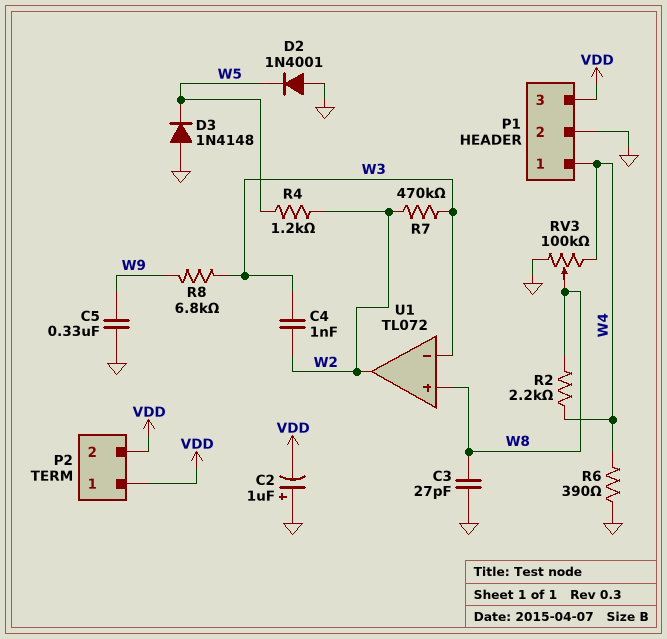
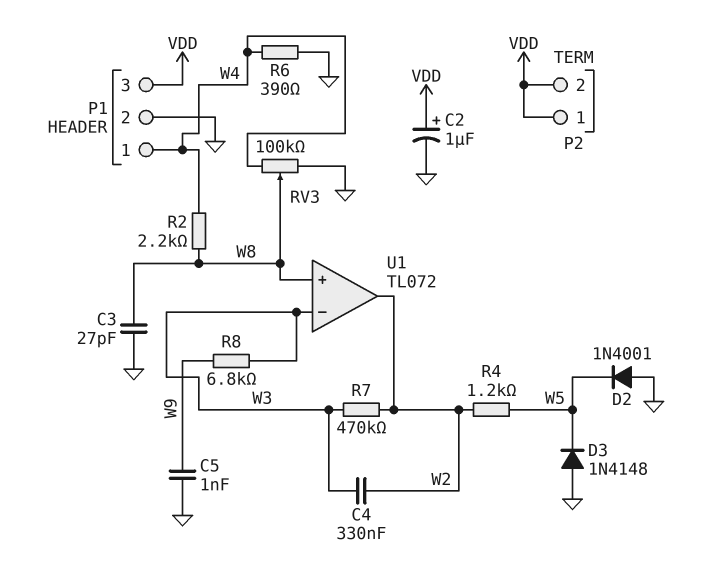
C2: 1uF (plus GND, minus VDD) -> 1uF (plus VDD, minus GND)
C4: 1nF (W2, W3) -> 330nF (W2, W3)
C5: 330nF (GND, W9) -> 1nF (GND, W9)

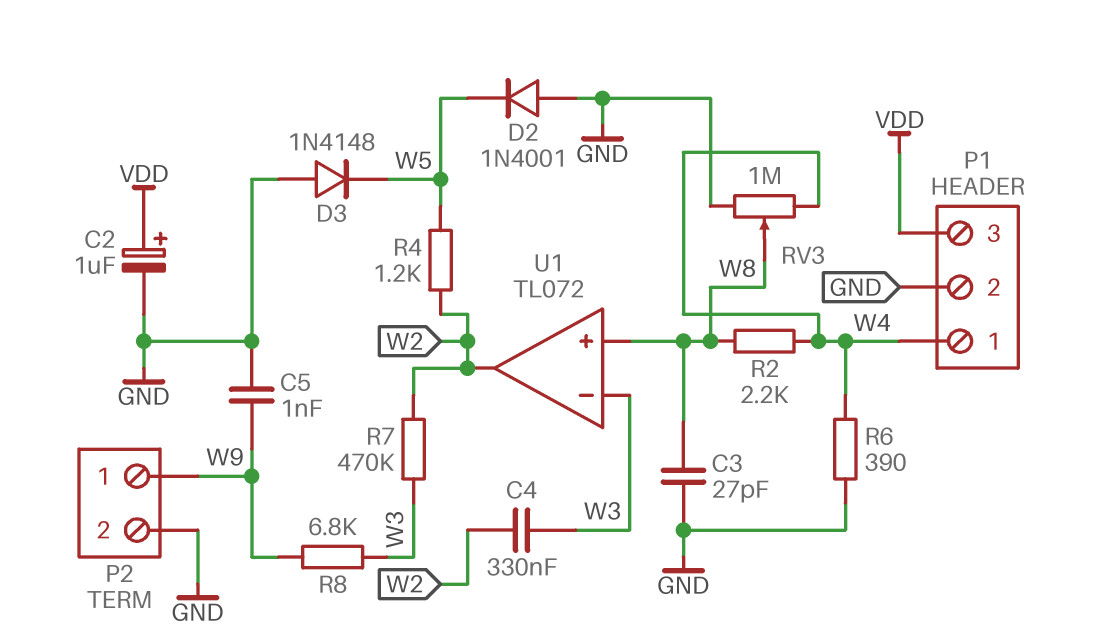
P2 pin 1: VDD -> W9
P2 pin 2: VDD -> GND
RV3: 100k (GND, W4, wiper W8) -> 1M (GND, W4, wiper W8)

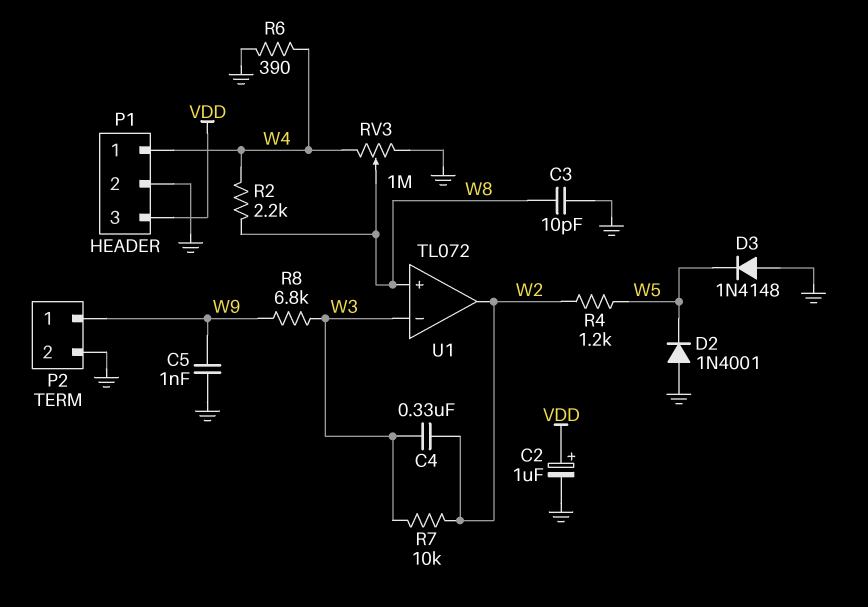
C3: 27pF (GND, W8) -> 10pF (GND, W8)
R7: 470k (W2, W3) -> 10k (W2, W3)

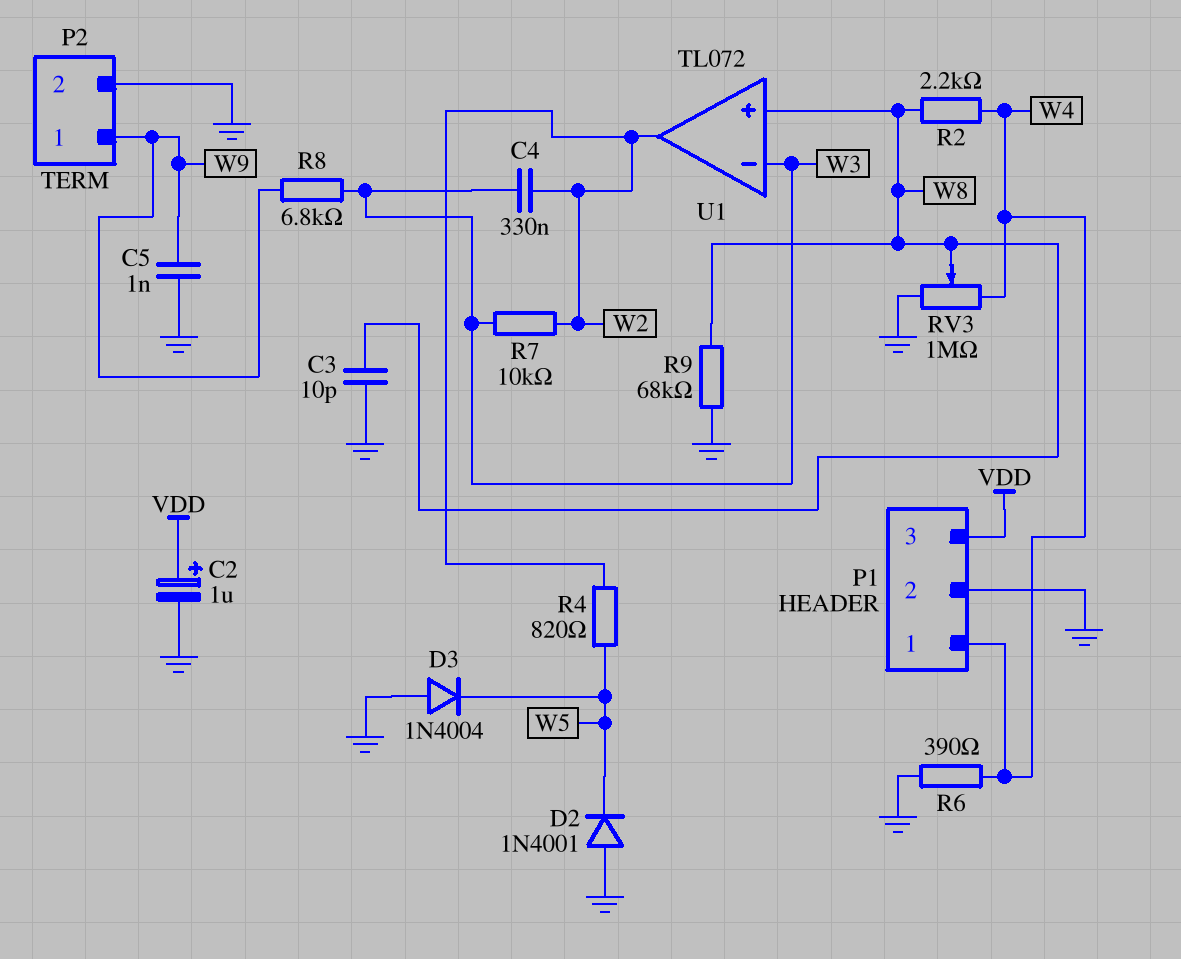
D3: diode 1N4148 (A GND, K W5) -> diode 1N4004 (A GND, K W5)
R4: 1.2k (W2, W5) -> 820 (W2, W5)
R9: none -> 68k (GND, W8)

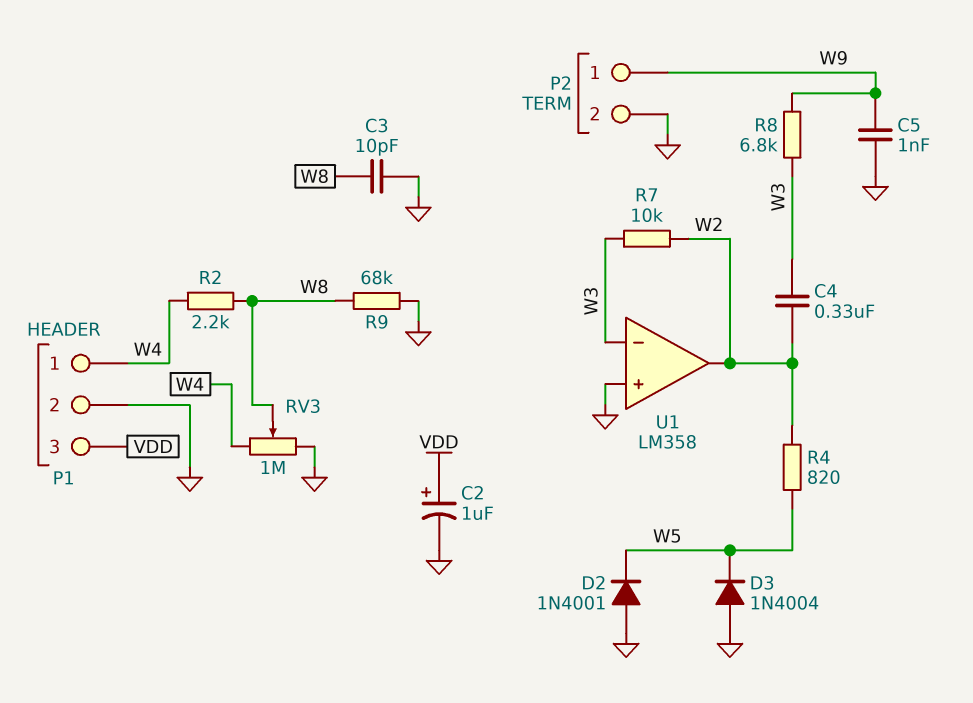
R6: 390 (GND, W4) -> none
U1: TL072 -> LM358
U1 pin in+: W8 -> GND

